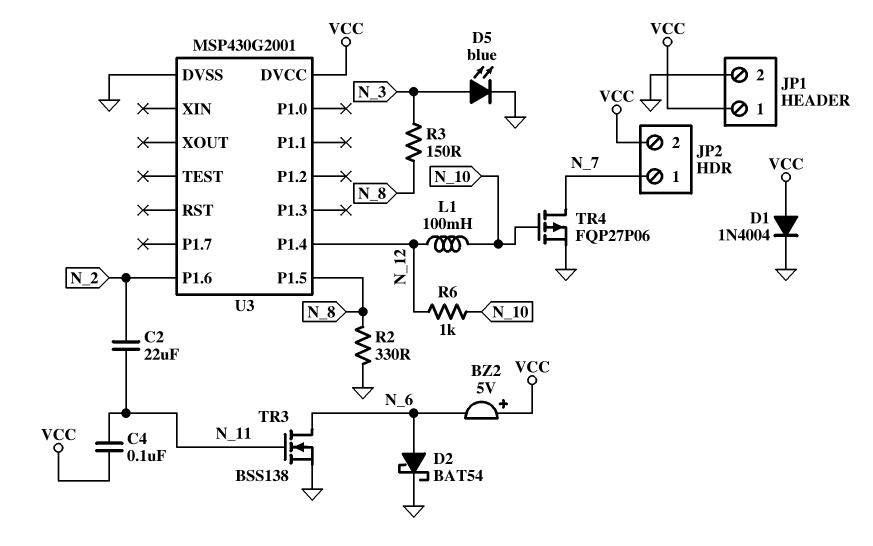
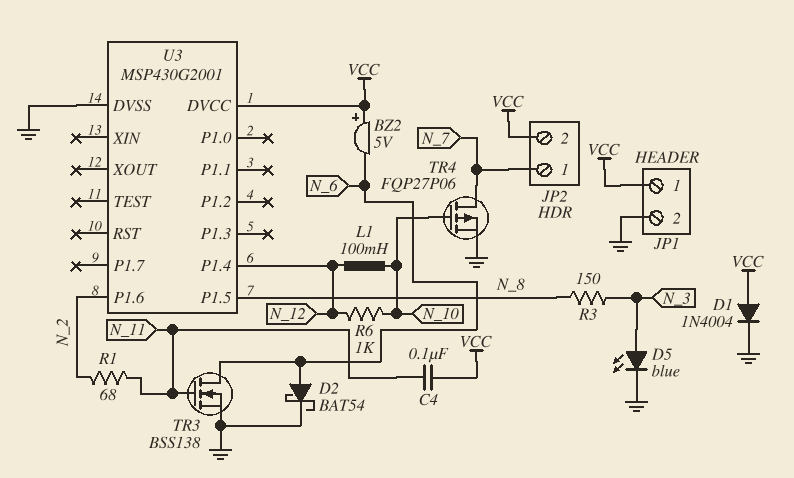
C2: 22uF (N_2, N_11) -> none
R1: none -> 68 (N_2, N_11)
R2: 330 (GND, N_8) -> none

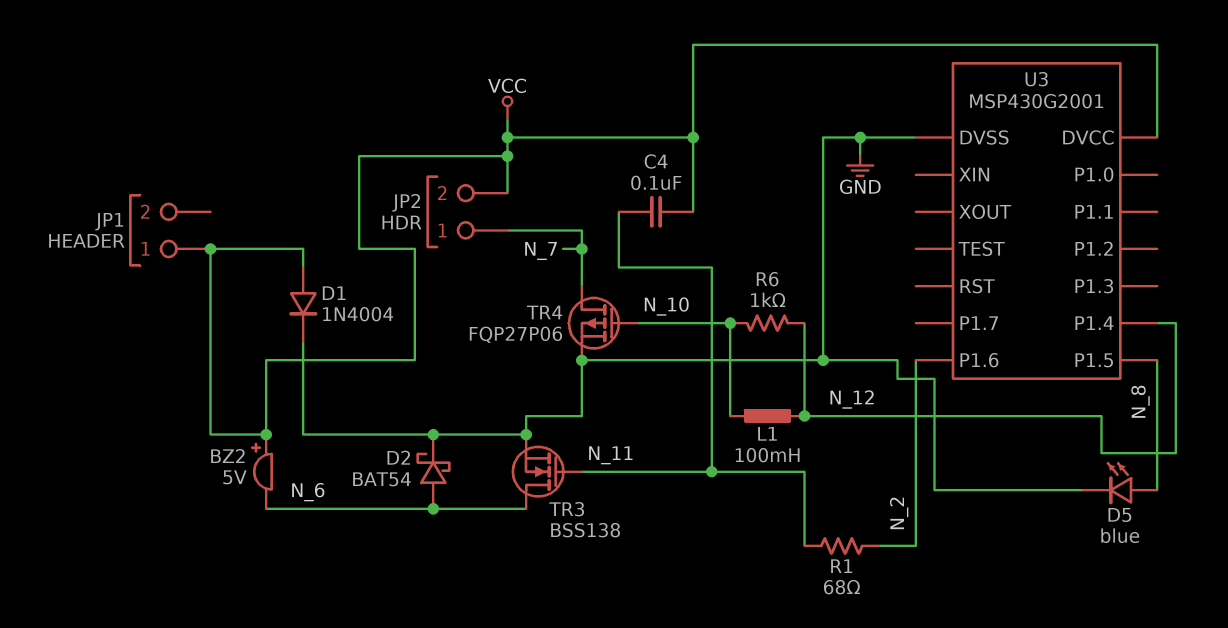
D5: LED blue (A N_3, K GND) -> LED blue (A N_8, K GND)
JP1 pin 2: GND -> none
R3: 150 (N_3, N_8) -> none

